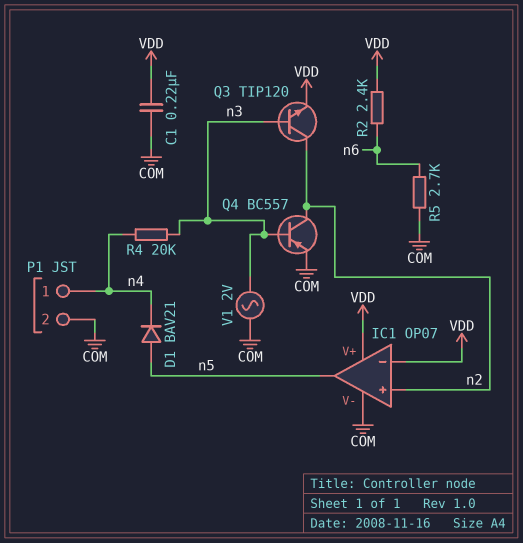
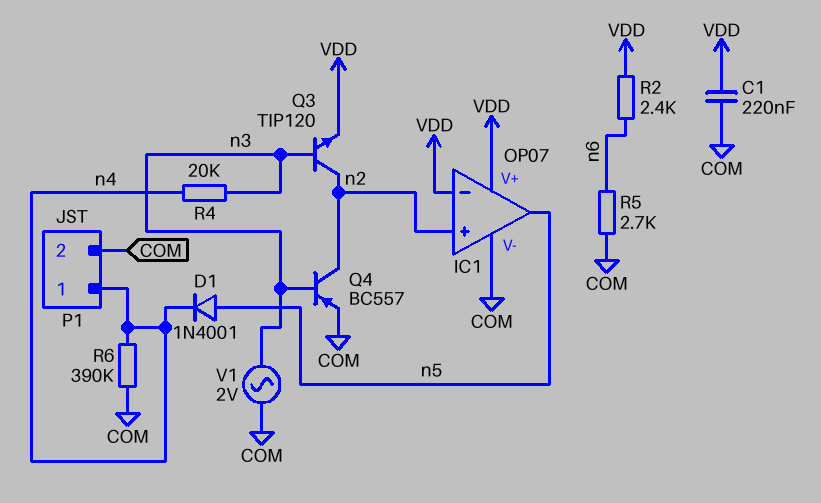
D1: diode BAV21 (A n5, K n4) -> diode 1N4001 (A n5, K n4)
R6: none -> 390k (COM, n4)

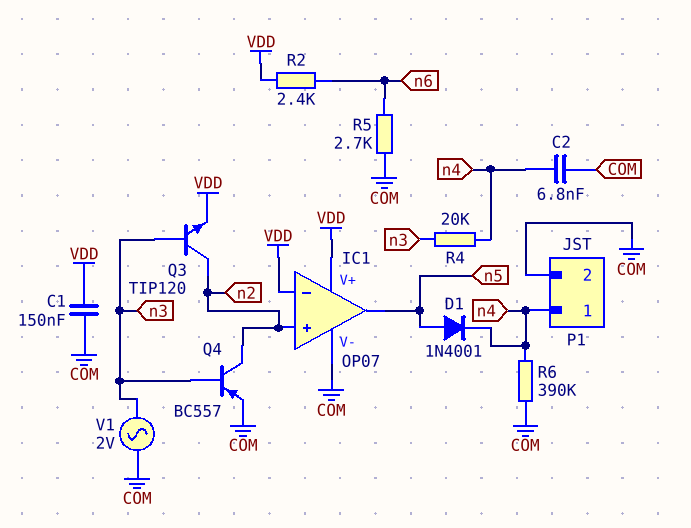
C1: 220nF (COM, VDD) -> 150nF (COM, VDD)
C2: none -> 6.8nF (COM, n4)

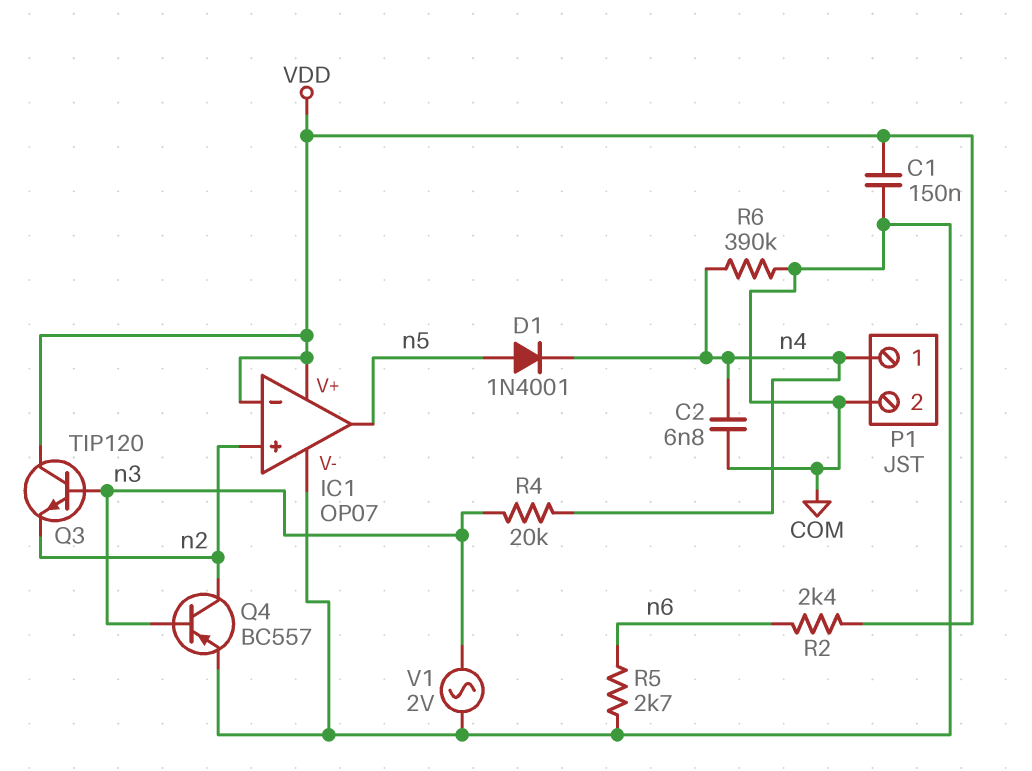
Q3: NPN TIP120 (B n3, C n2, E VDD) -> NPN TIP120 (B n3, C VDD, E n2)

